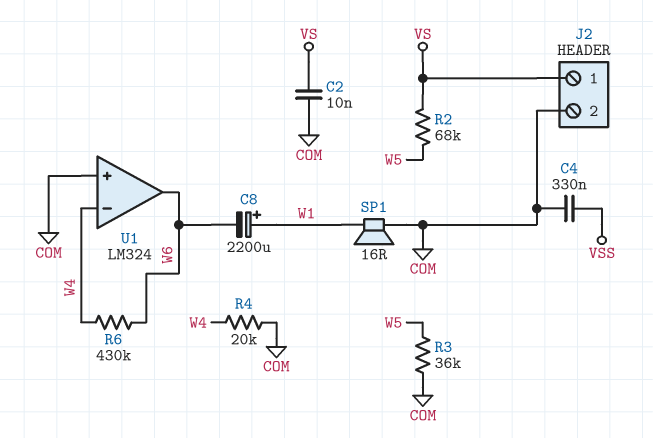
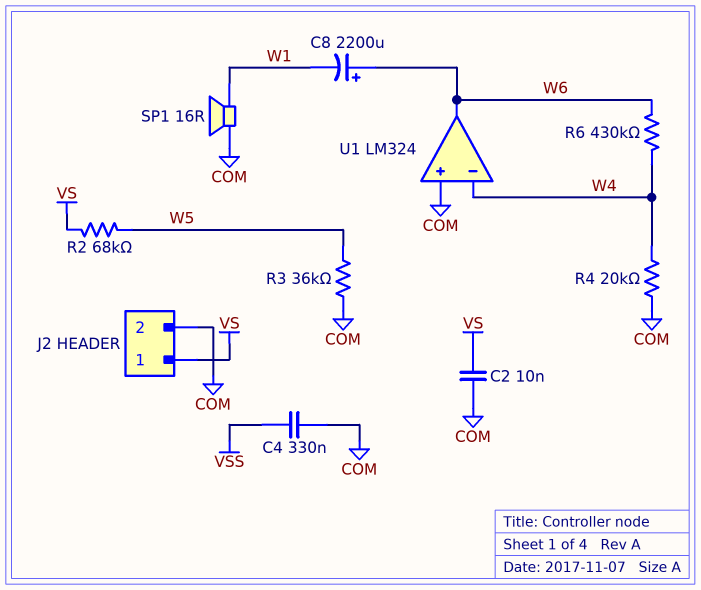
C8: 2200uF (plus W1, minus W6) -> 2200uF (plus W6, minus W1)

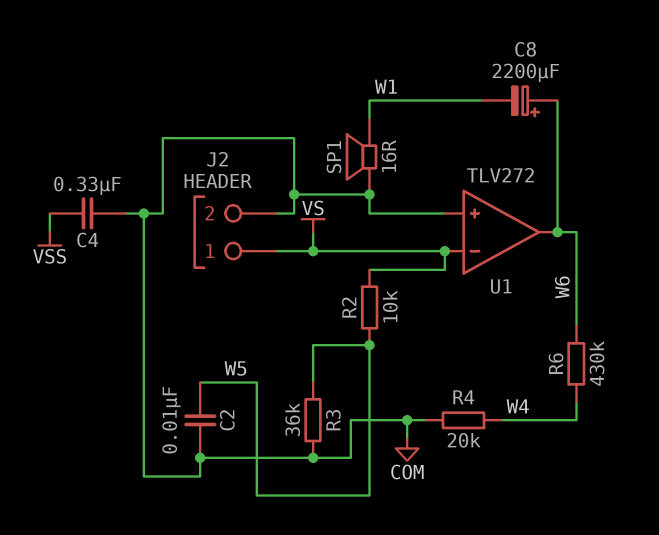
C2: 10nF (COM, VS) -> 10nF (COM, W5)
R2: 68k (VS, W5) -> 10k (VS, W5)
U1: LM324 -> TLV272
U1 pin in-: W4 -> VS

